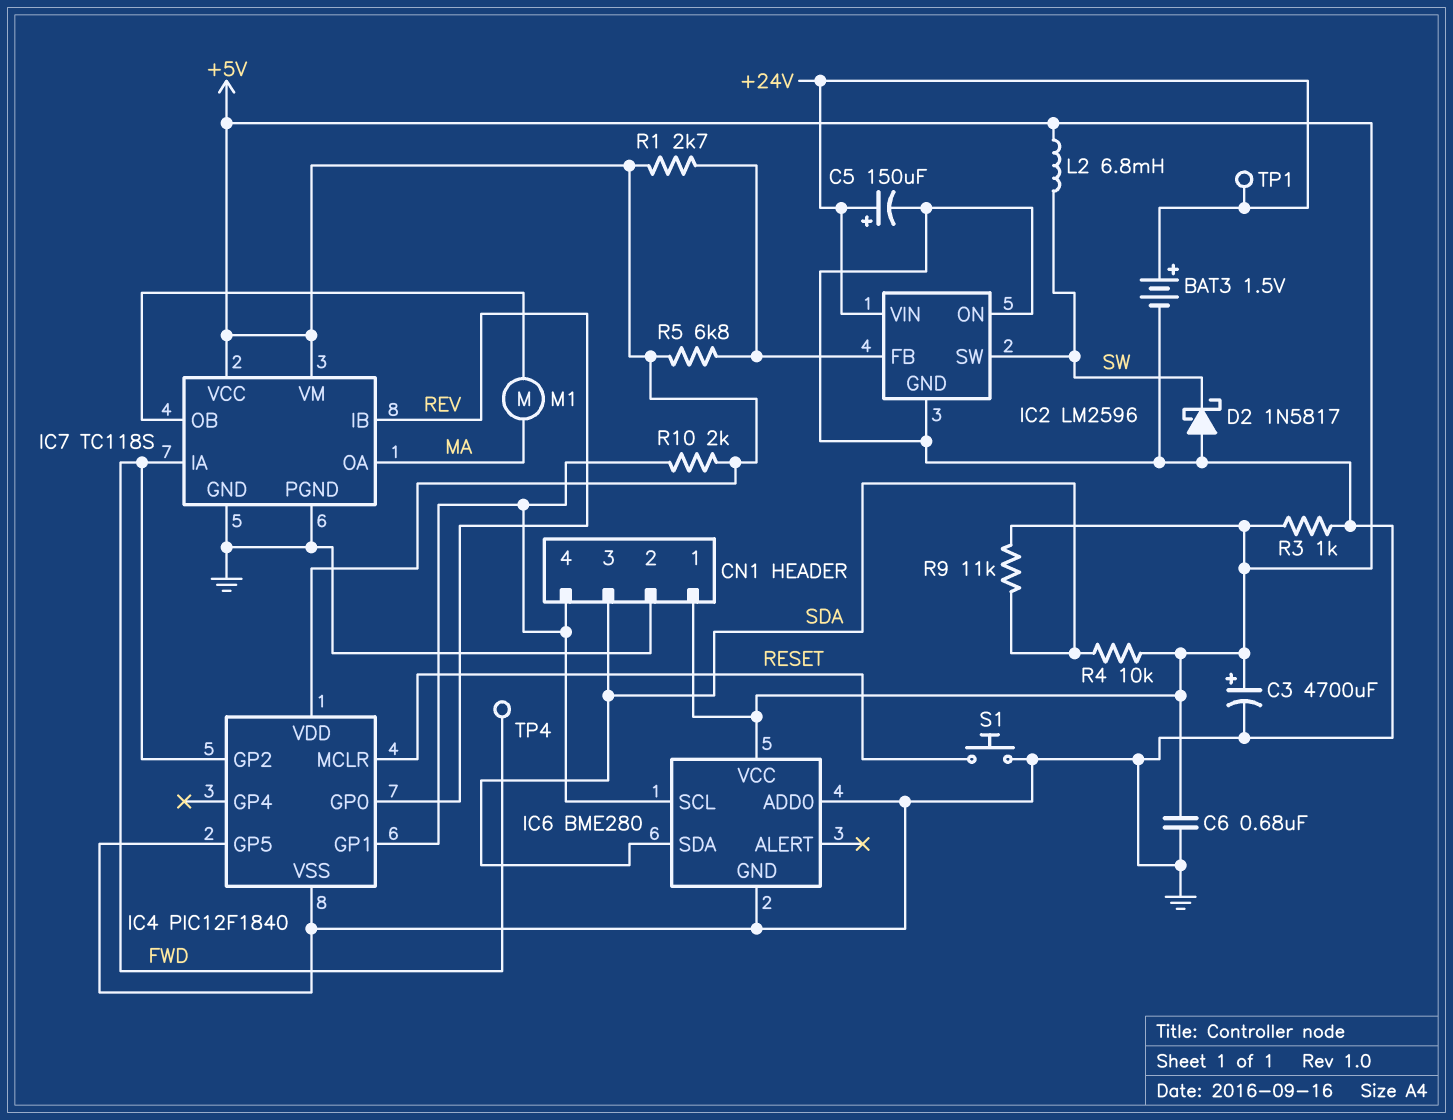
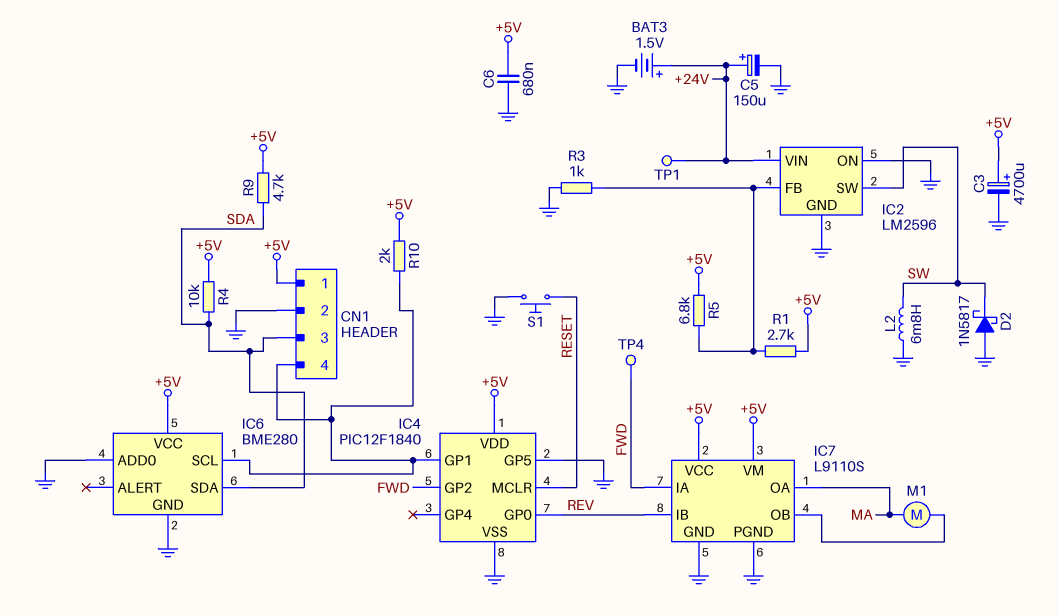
IC7: TC118S -> L9110S
L2: 6.8mH (+5V, SW) -> 6.8mH (GND, SW)
R3: 1k (+5V, GND) -> 1k (GND, IC2/FB)
R9: 11k (+5V, SDA) -> 4.7k (+5V, SDA)

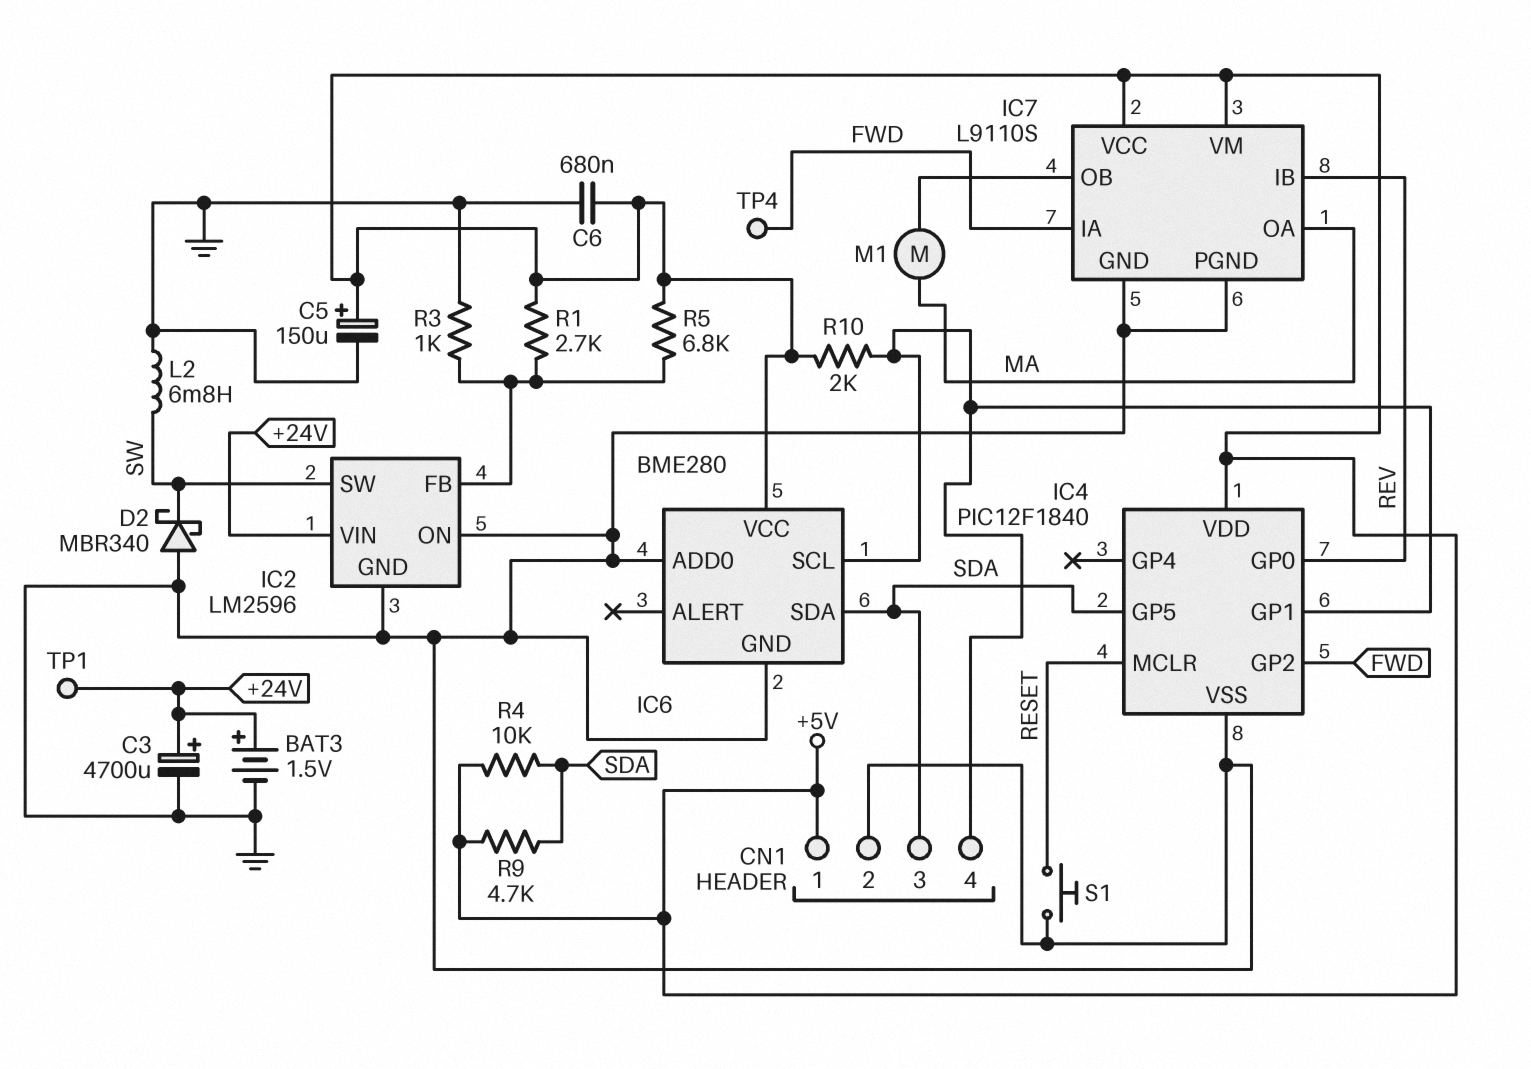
C3: 4700uF (plus +5V, minus GND) -> 4700uF (plus +24V, minus GND)
C5: 150uF (plus +24V, minus GND) -> 150uF (plus +5V, minus GND)
D2: schottky 1N5817 (A GND, K SW) -> schottky MBR340 (A GND, K SW)
IC4 pin GP5: GND -> SDA

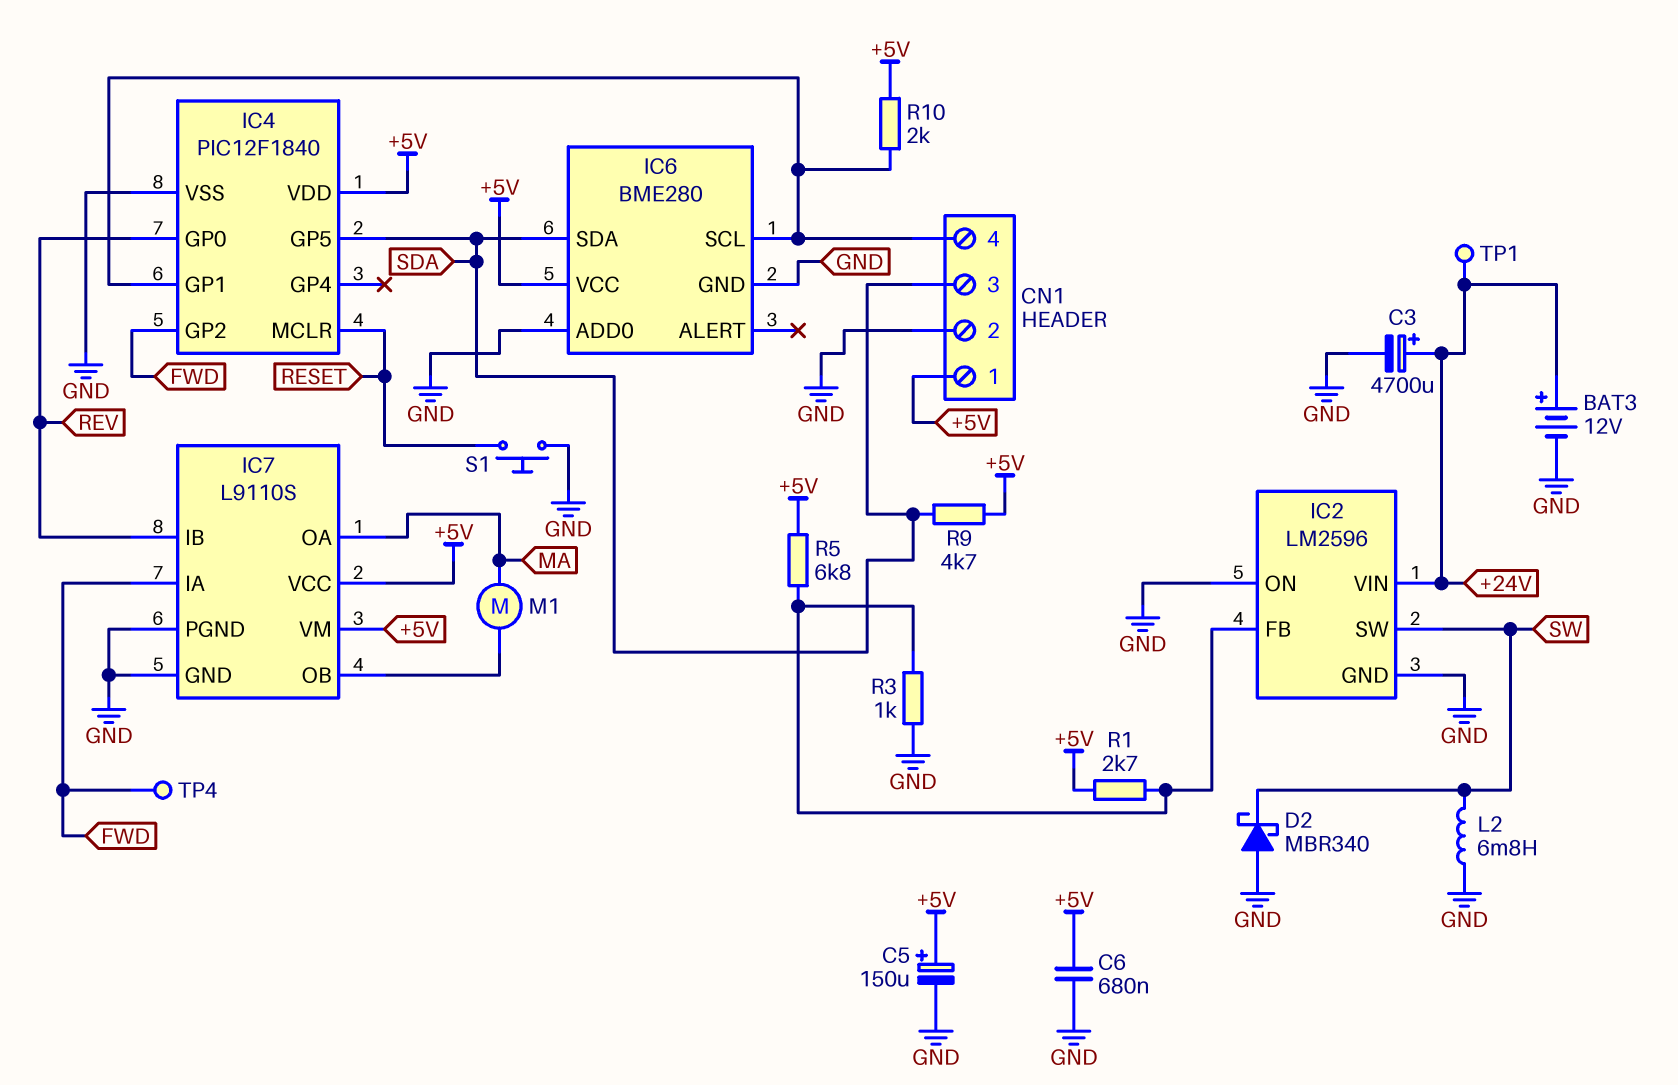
BAT3: 1.5V (plus +24V, minus GND) -> 12V (plus +24V, minus GND)
R4: 10k (+5V, SDA) -> none

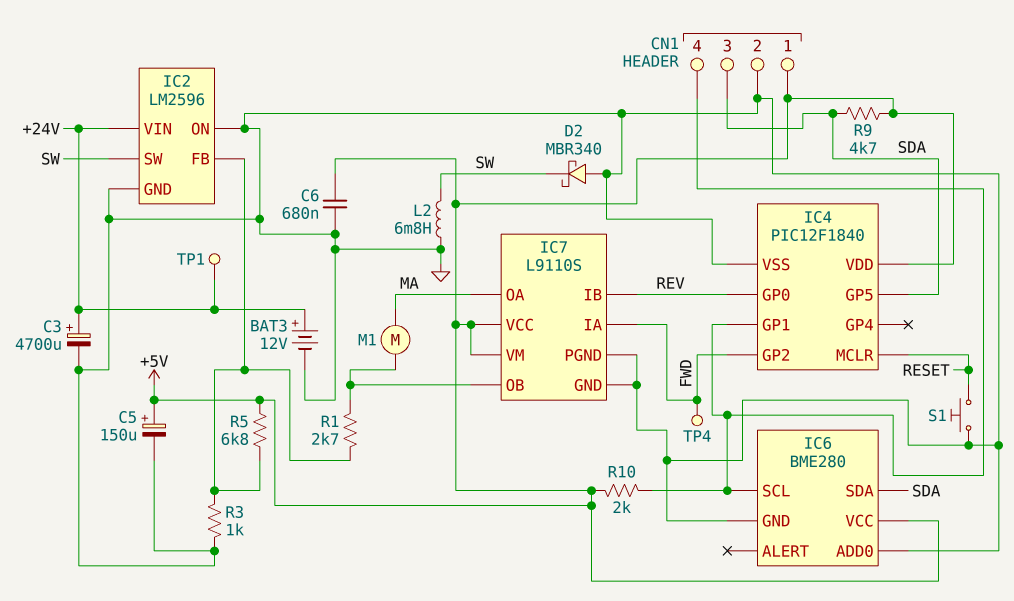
R1: 2.7k (+5V, IC2/FB) -> 2.7k (IC2/FB, IC7/OB)

